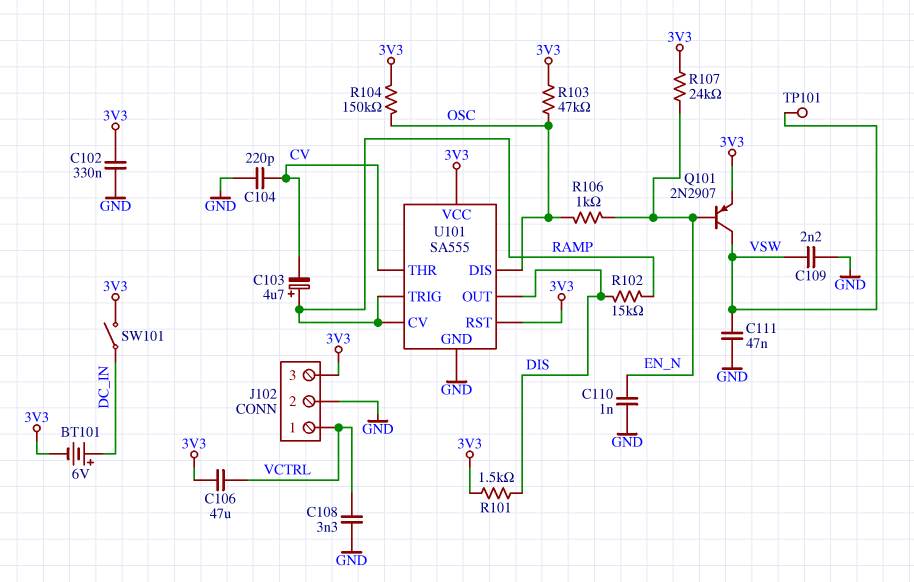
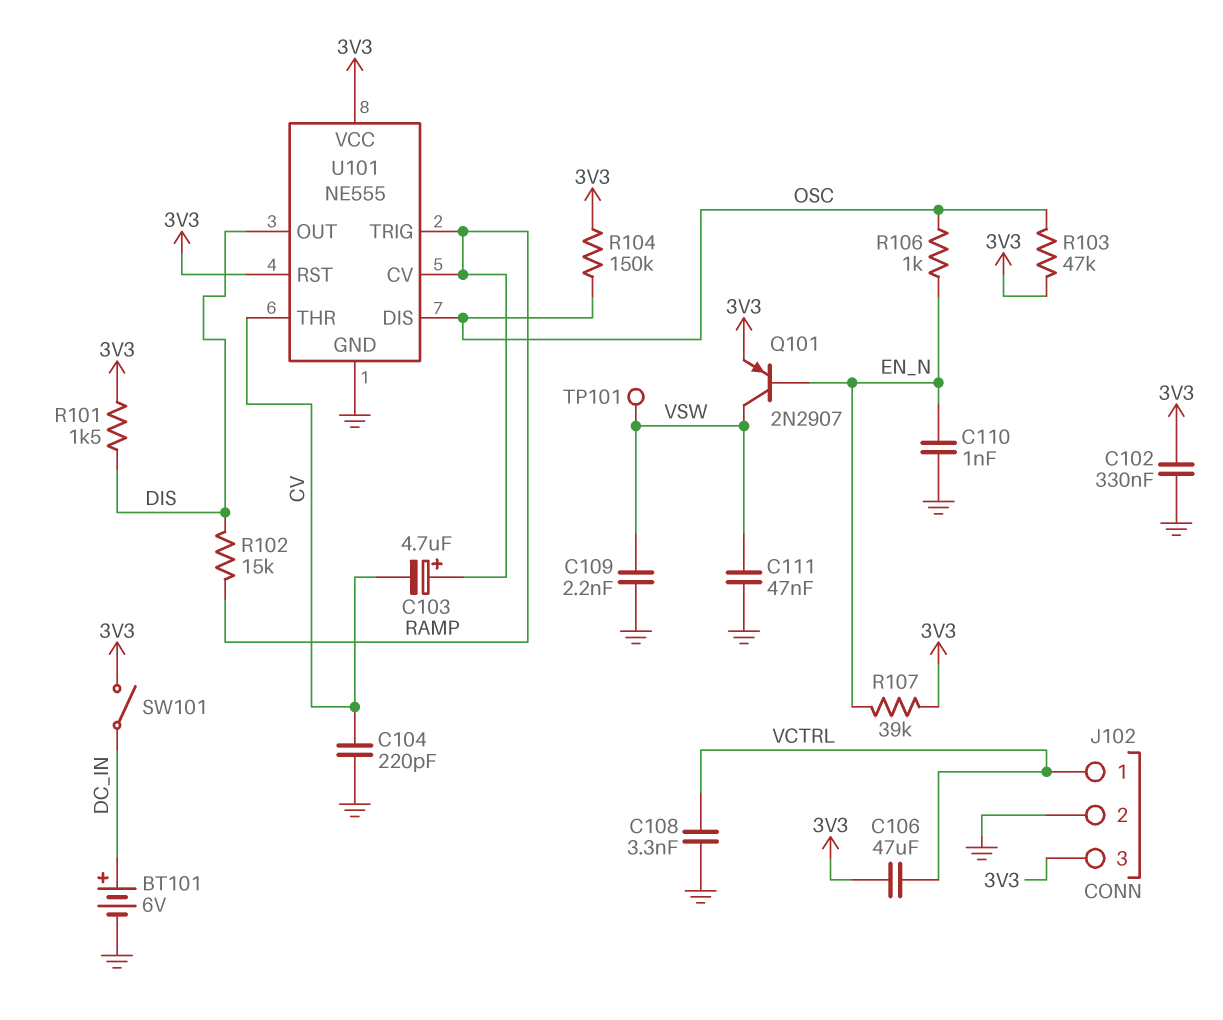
BT101: 6V (plus DC_IN, minus 3V3) -> 6V (plus DC_IN, minus GND)
R107: 24k (3V3, EN_N) -> 39k (3V3, EN_N)
U101: SA555 -> NE555

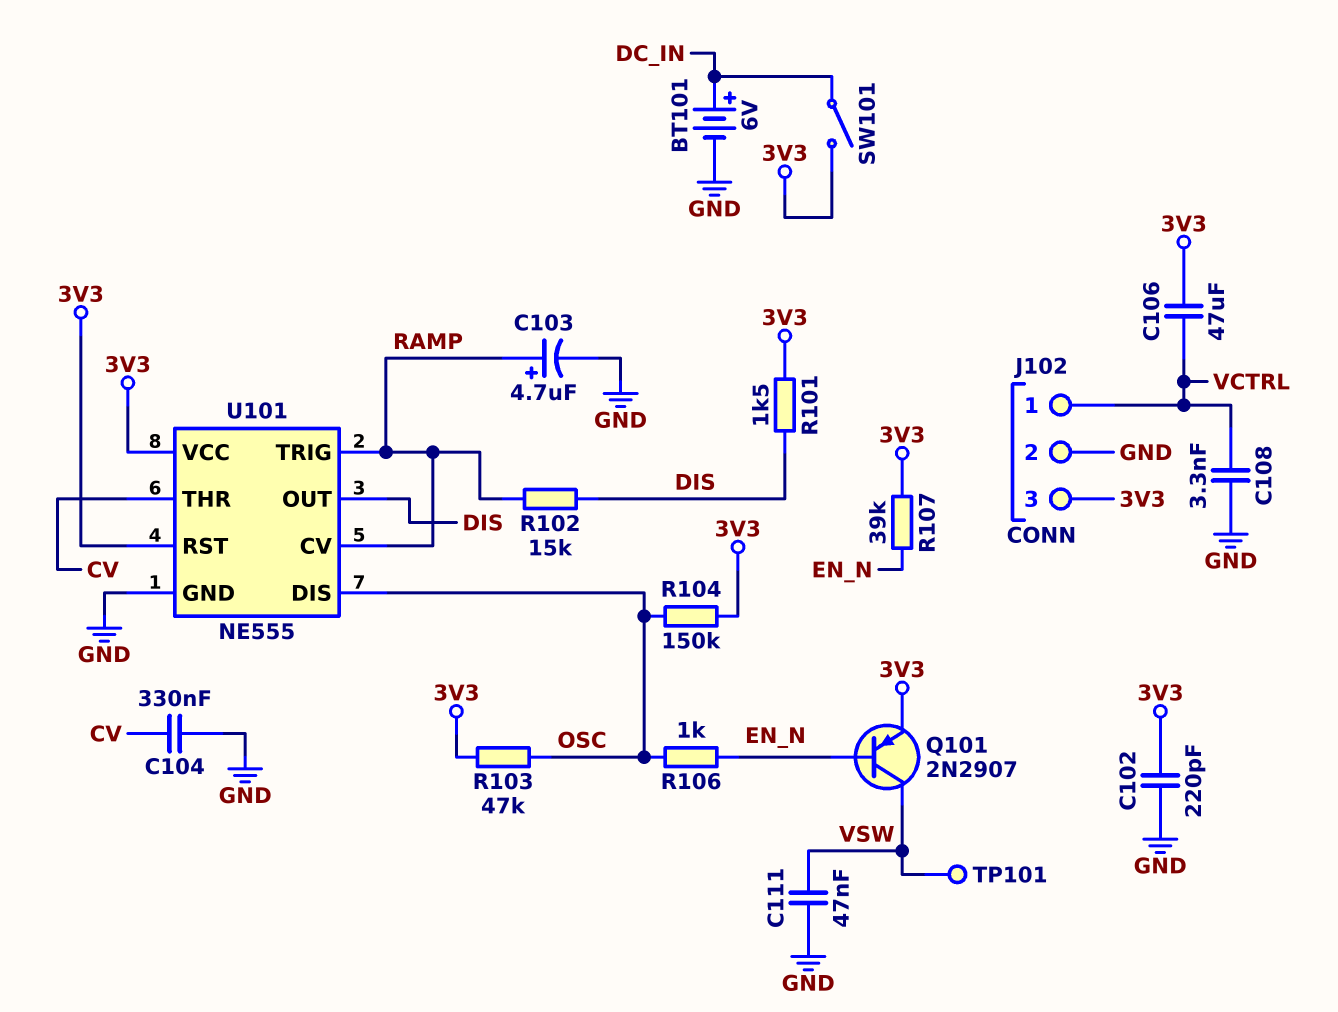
C102: 330nF (3V3, GND) -> 220pF (3V3, GND)
C103: 4.7uF (plus RAMP, minus CV) -> 4.7uF (plus RAMP, minus GND)
C104: 220pF (CV, GND) -> 330nF (CV, GND)
C109: 2.2nF (GND, VSW) -> none
C110: 1nF (EN_N, GND) -> none

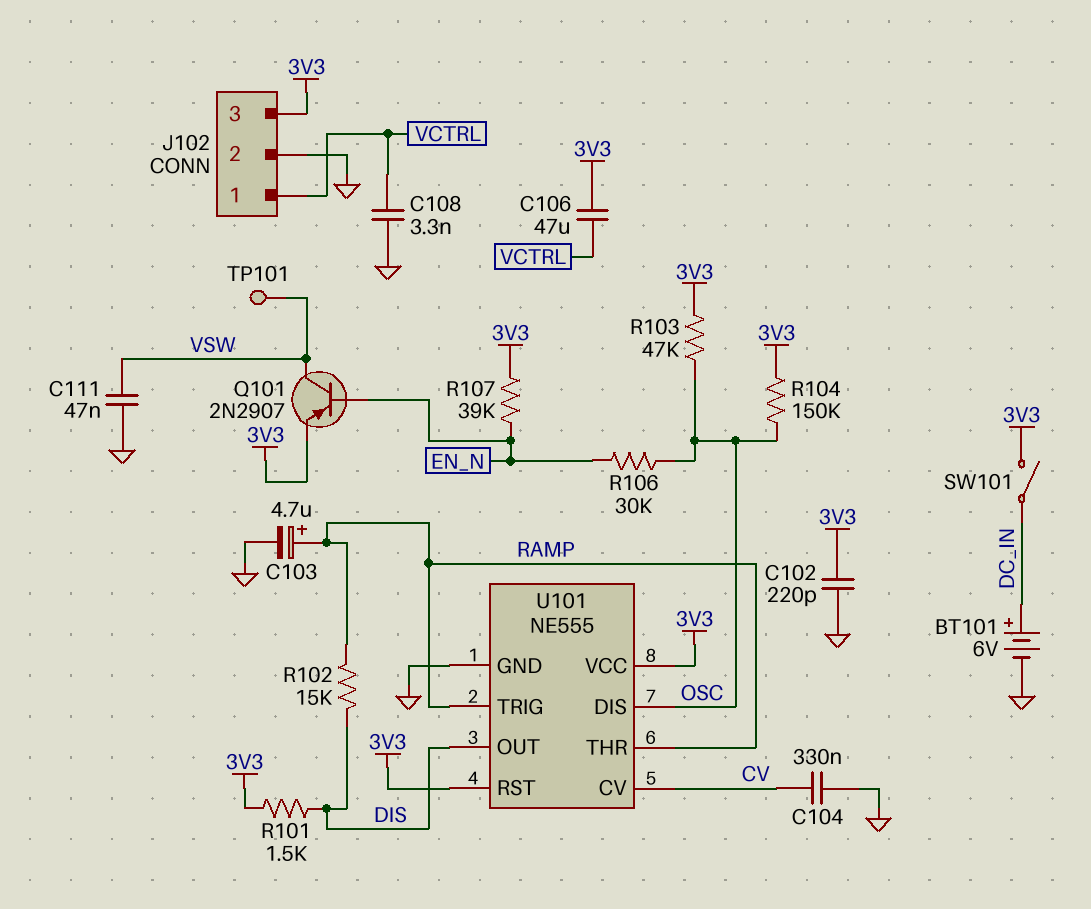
R106: 1k (EN_N, OSC) -> 30k (EN_N, OSC)
U101 pin CV: RAMP -> CV
U101 pin THR: CV -> RAMP

